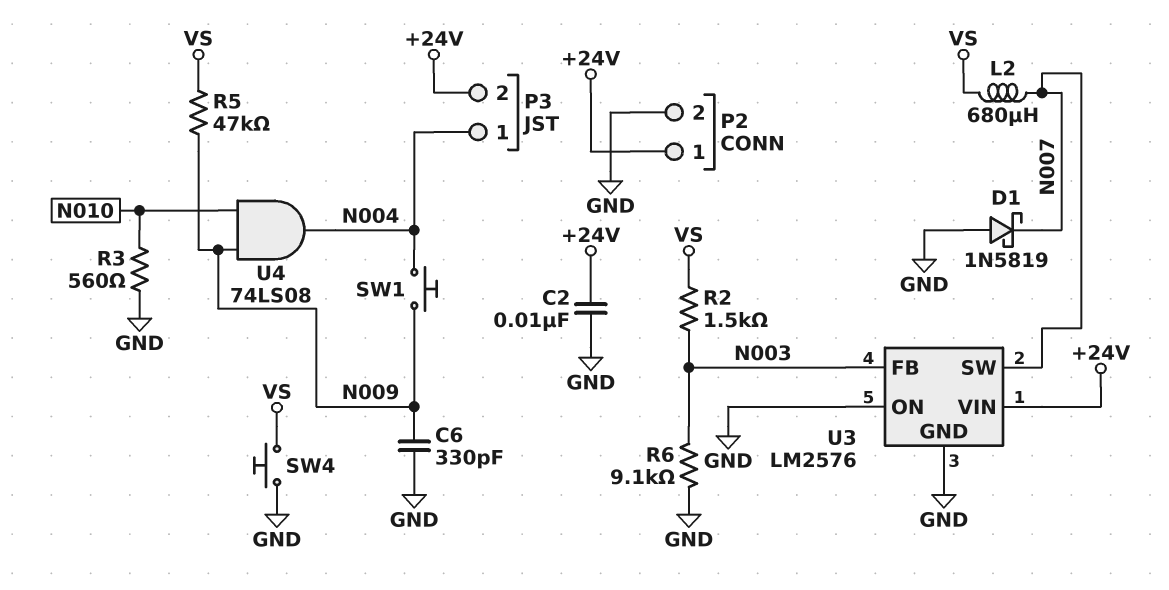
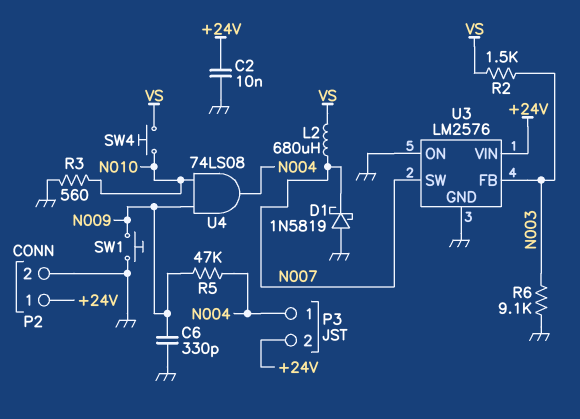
R5: 47k (N009, VS) -> 47k (N004, N009)
SW1: button (N004, N009) -> button (GND, N009)
SW4: button (GND, VS) -> button (N010, VS)

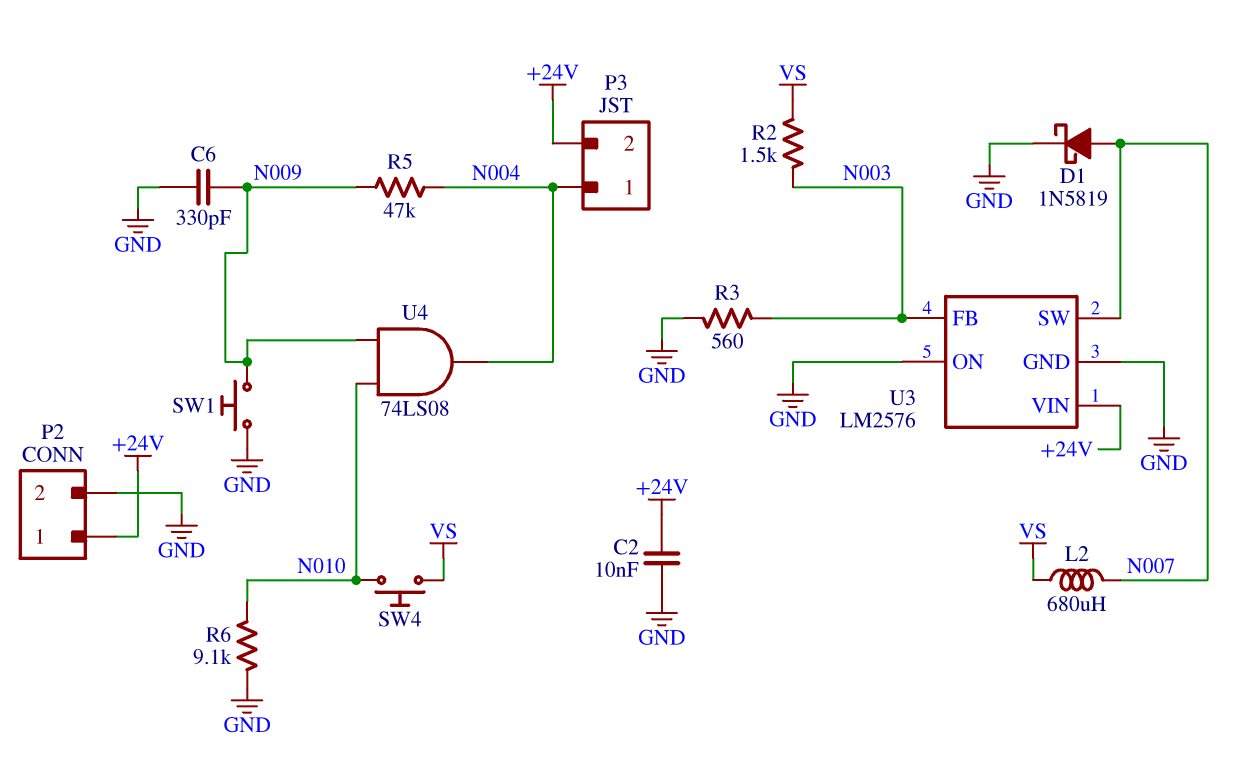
D1: schottky 1N5819 (A GND, K N007) -> schottky 1N5819 (A N007, K GND)
R3: 560 (GND, N010) -> 560 (GND, N003)
R6: 9.1k (GND, N003) -> 9.1k (GND, N010)

